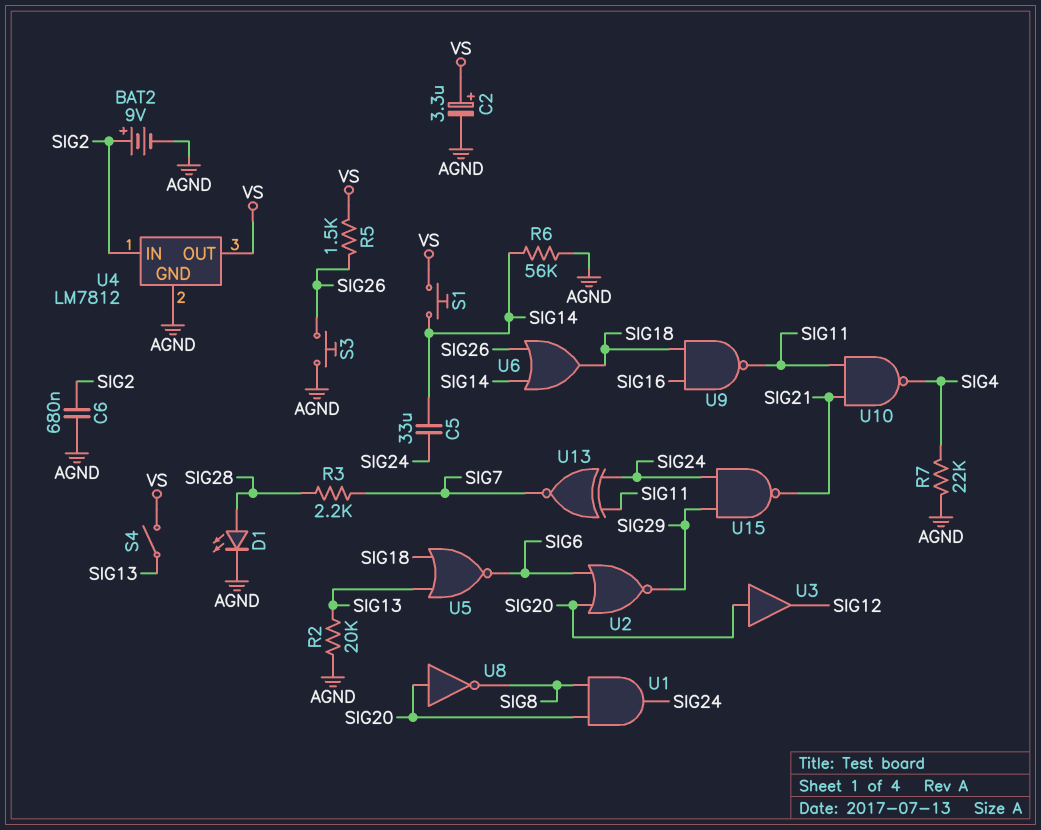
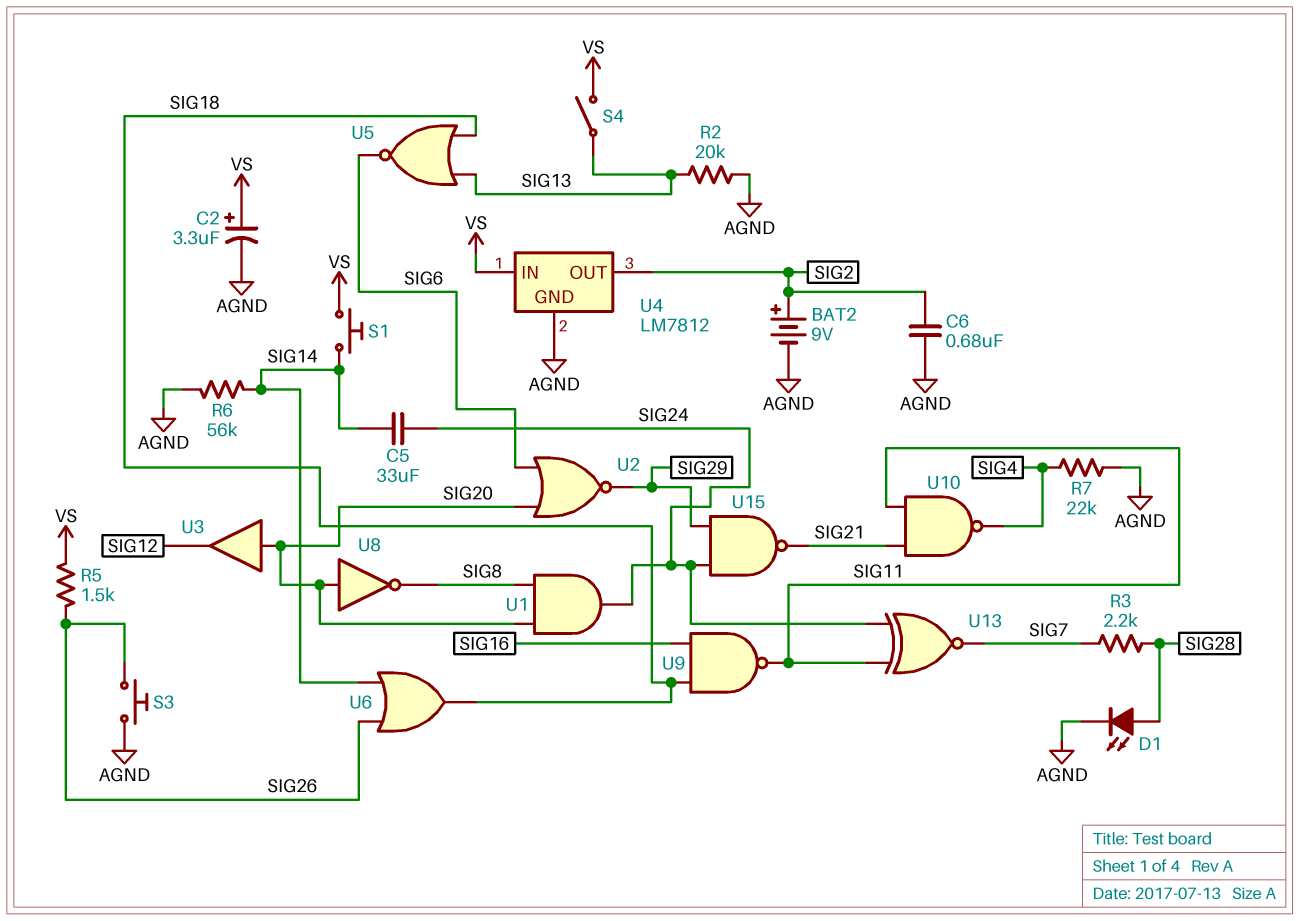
U4 pin IN: SIG2 -> VS
U4 pin OUT: VS -> SIG2

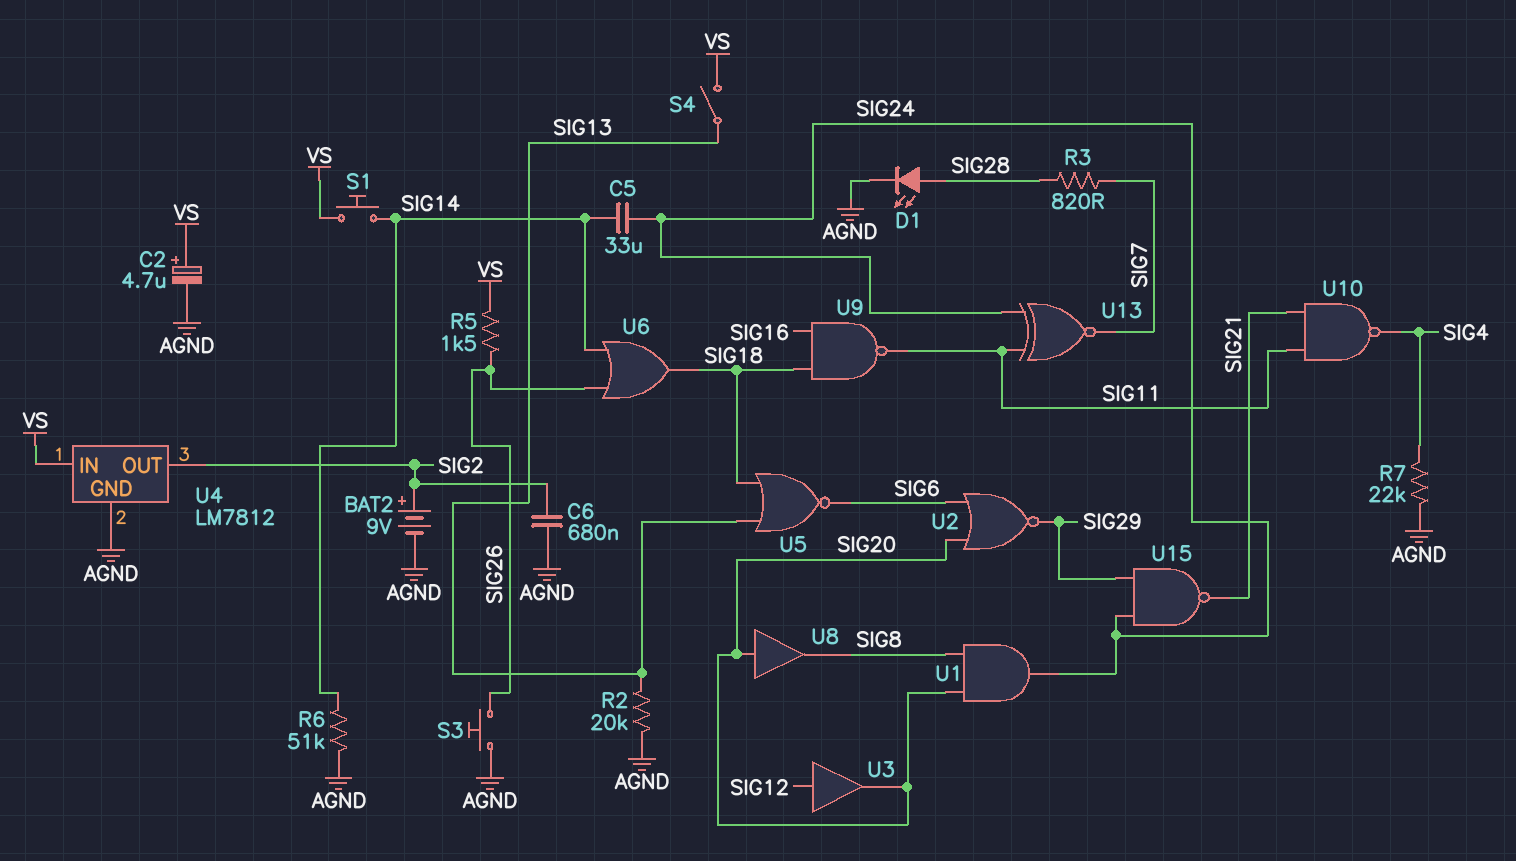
C2: 3.3uF (plus VS, minus AGND) -> 4.7uF (plus VS, minus AGND)
R3: 2.2k (SIG7, SIG28) -> 820 (SIG7, SIG28)
R6: 56k (AGND, SIG14) -> 51k (AGND, SIG14)
U3: buffer (in SIG20, out SIG12) -> buffer (in SIG12, out SIG20)
U8: NOT (in SIG20, out SIG8) -> buffer (in SIG20, out SIG8)

